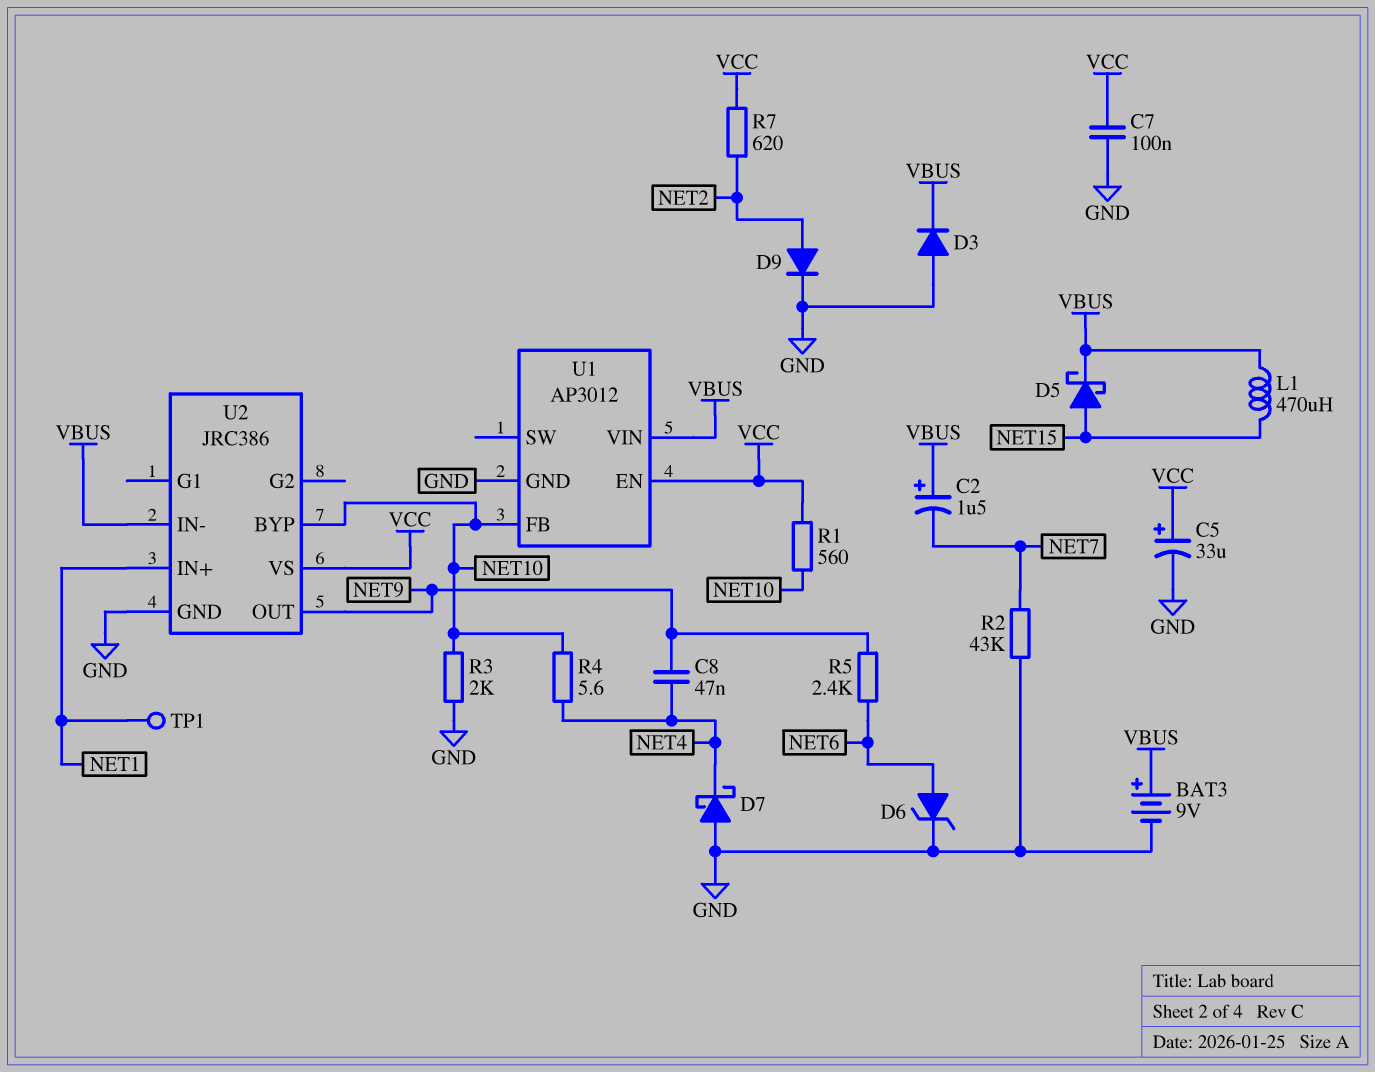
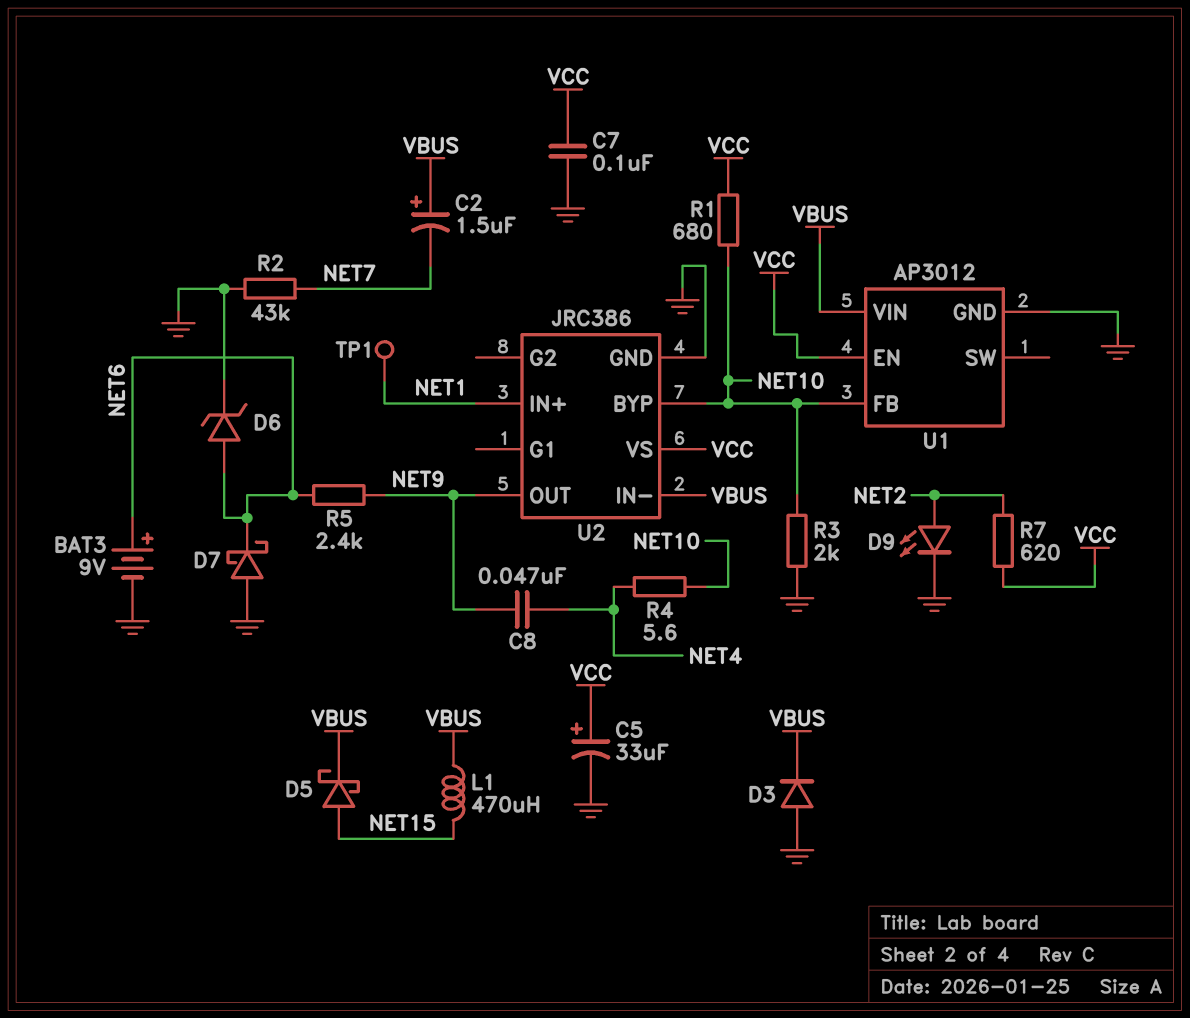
BAT3: 9V (plus VBUS, minus GND) -> 9V (plus NET6, minus GND)
D7: schottky (A GND, K NET4) -> schottky (A GND, K NET6)
D9: diode (A NET2, K GND) -> LED (A NET2, K GND)
R1: 560 (NET10, VCC) -> 680 (NET10, VCC)

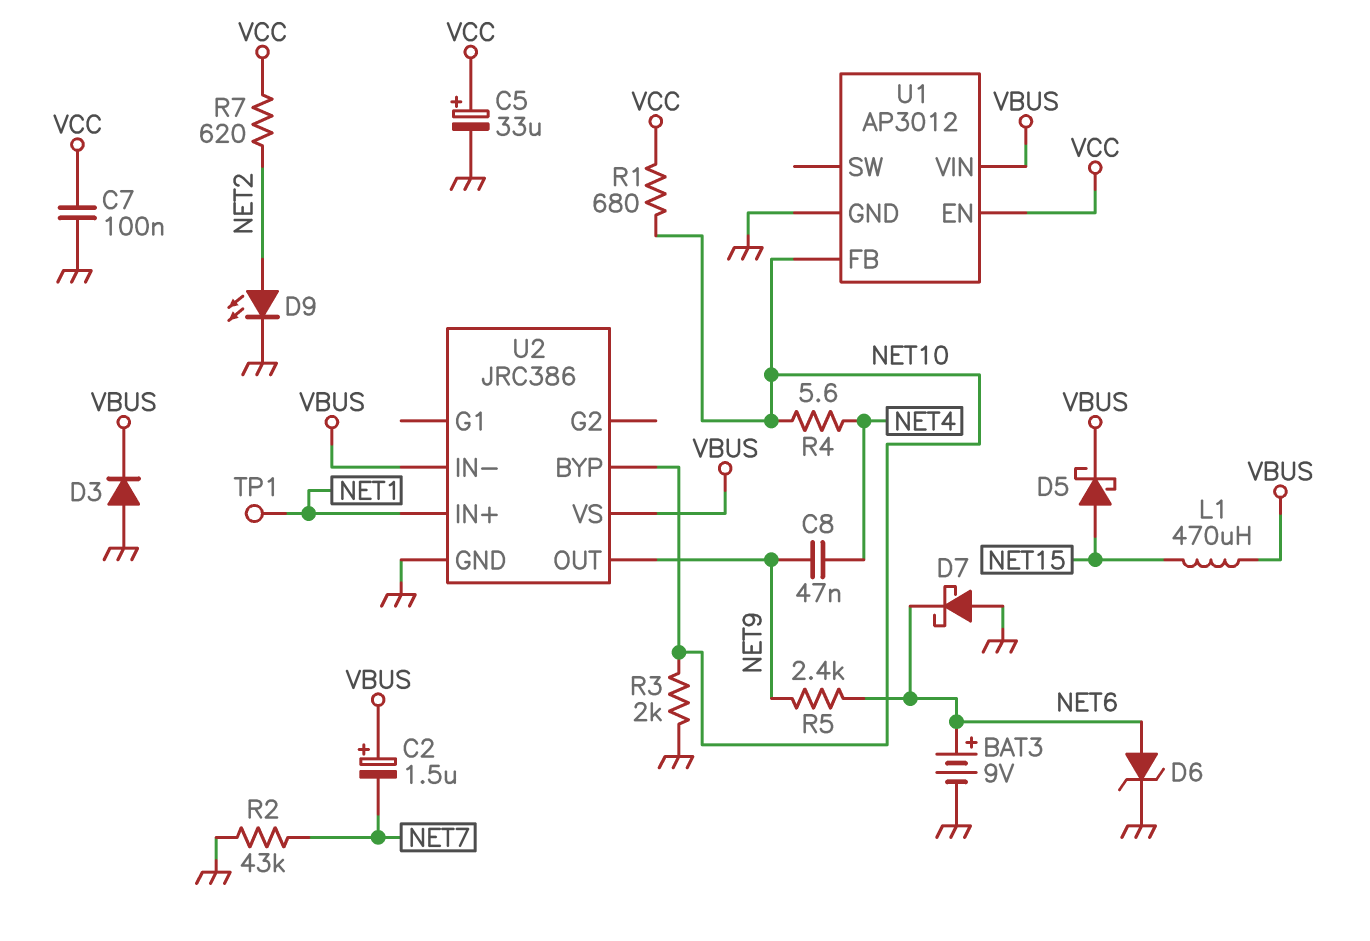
U2 pin VS: VCC -> VBUS

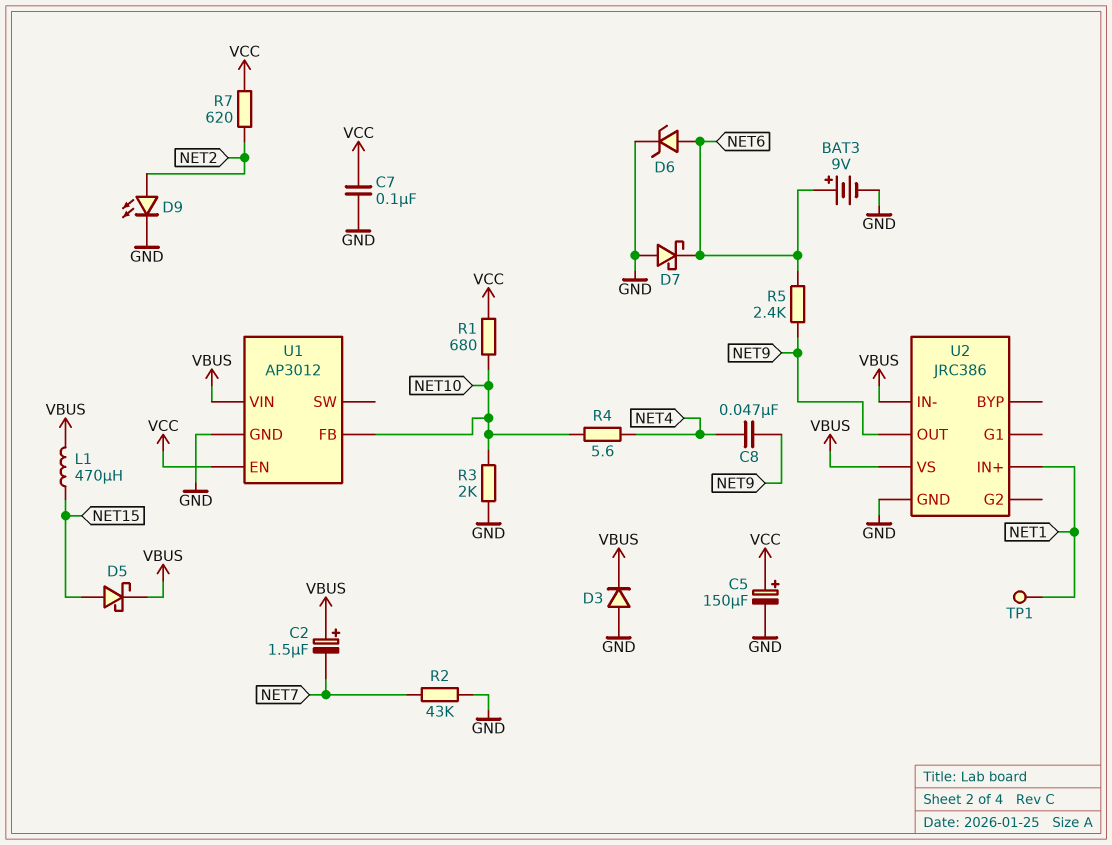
C5: 33uF (plus VCC, minus GND) -> 150uF (plus VCC, minus GND)
U2 pin BYP: NET10 -> none

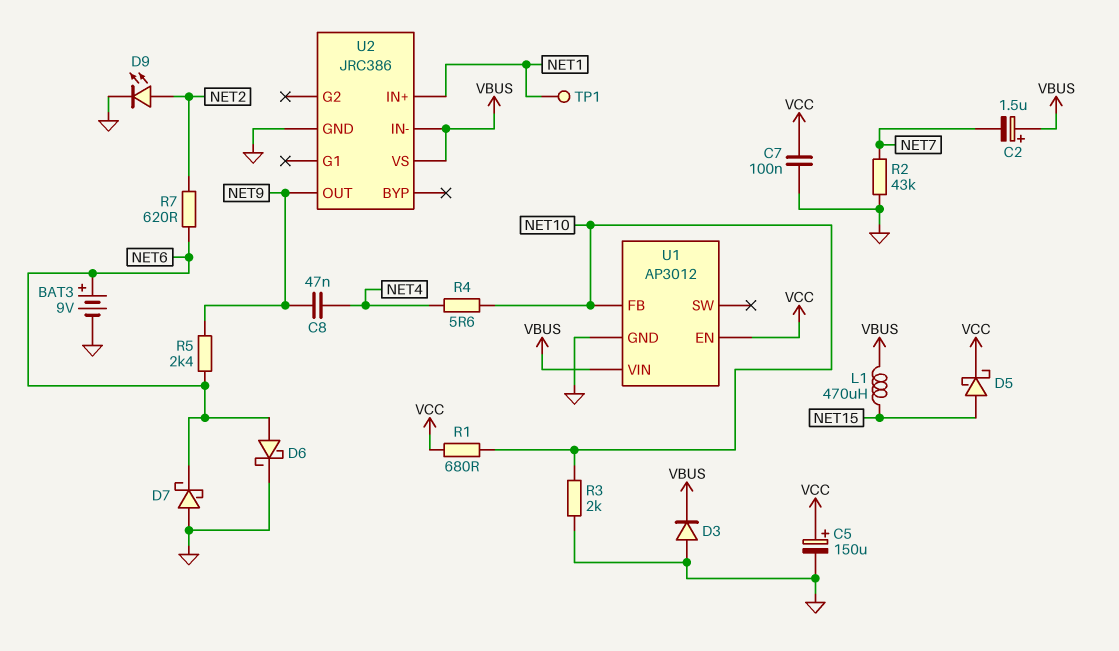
D5: schottky (A NET15, K VBUS) -> schottky (A NET15, K VCC)
D6: zener (A NET6, K GND) -> schottky (A NET6, K GND)
R7: 620 (NET2, VCC) -> 620 (NET2, NET6)

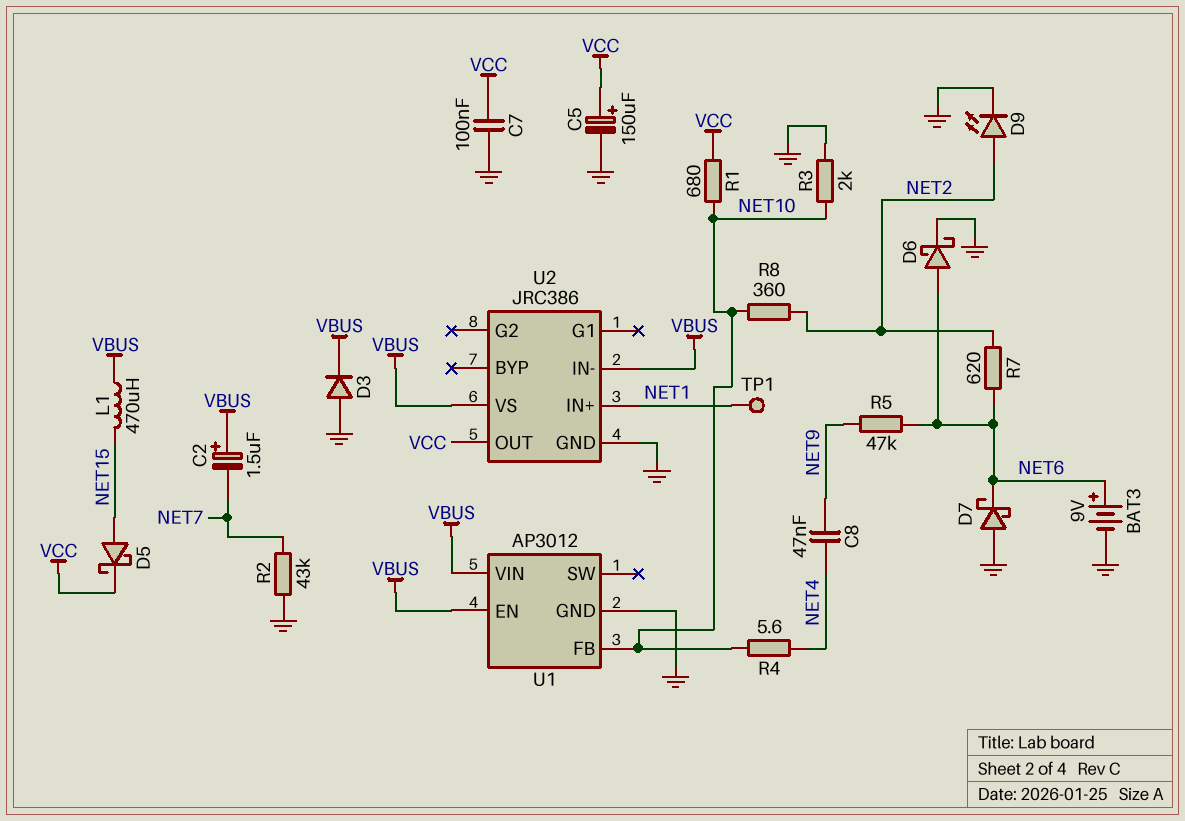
R5: 2.4k (NET6, NET9) -> 47k (NET6, NET9)
R8: none -> 360 (NET2, NET10)
U1 pin EN: VCC -> VBUS
U2 pin OUT: NET9 -> VCC

